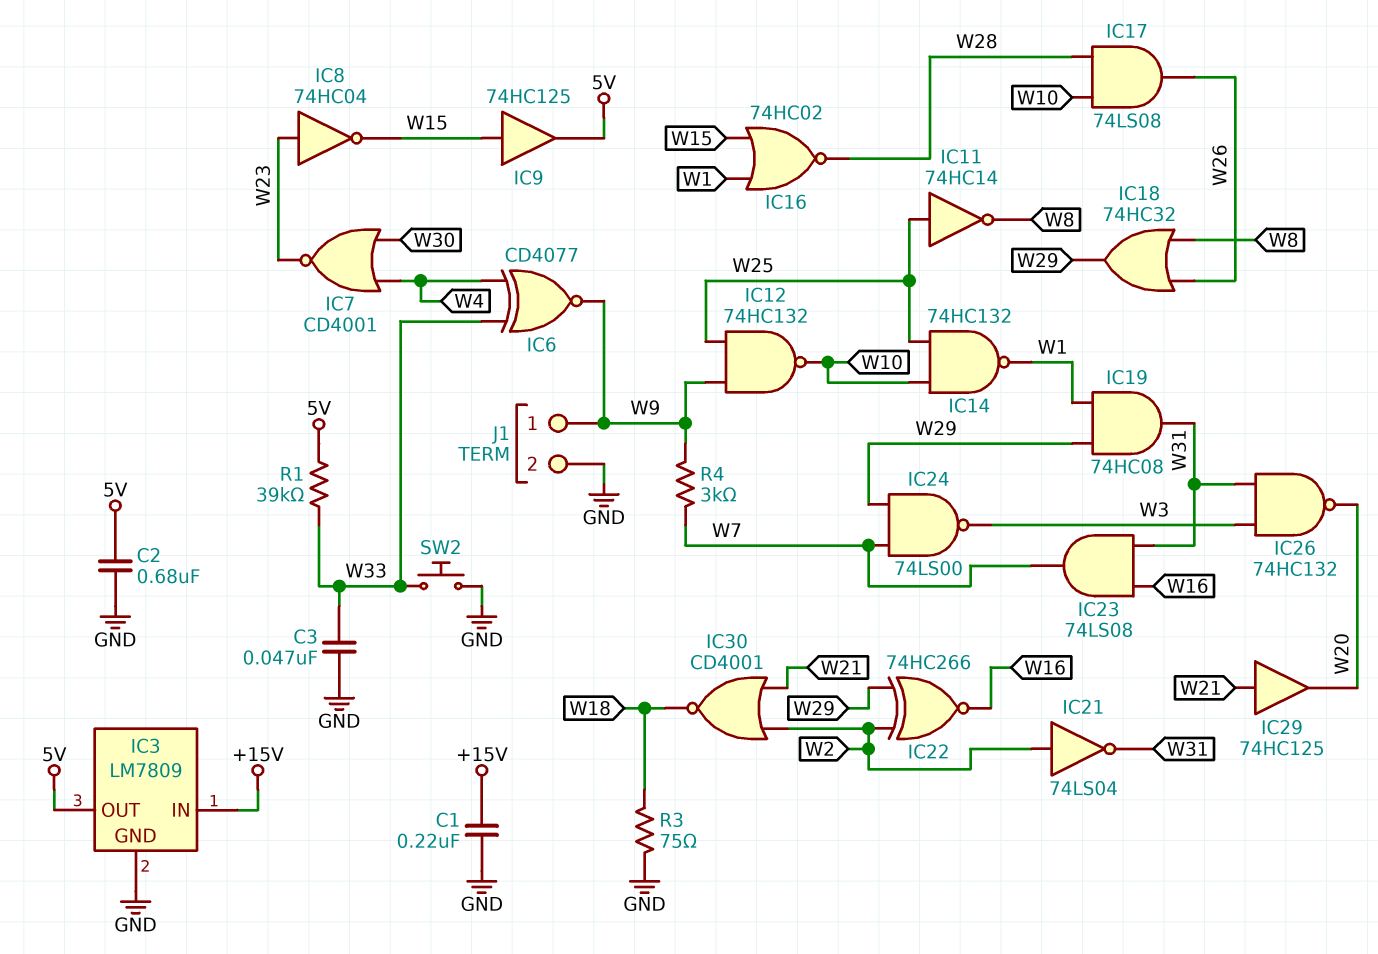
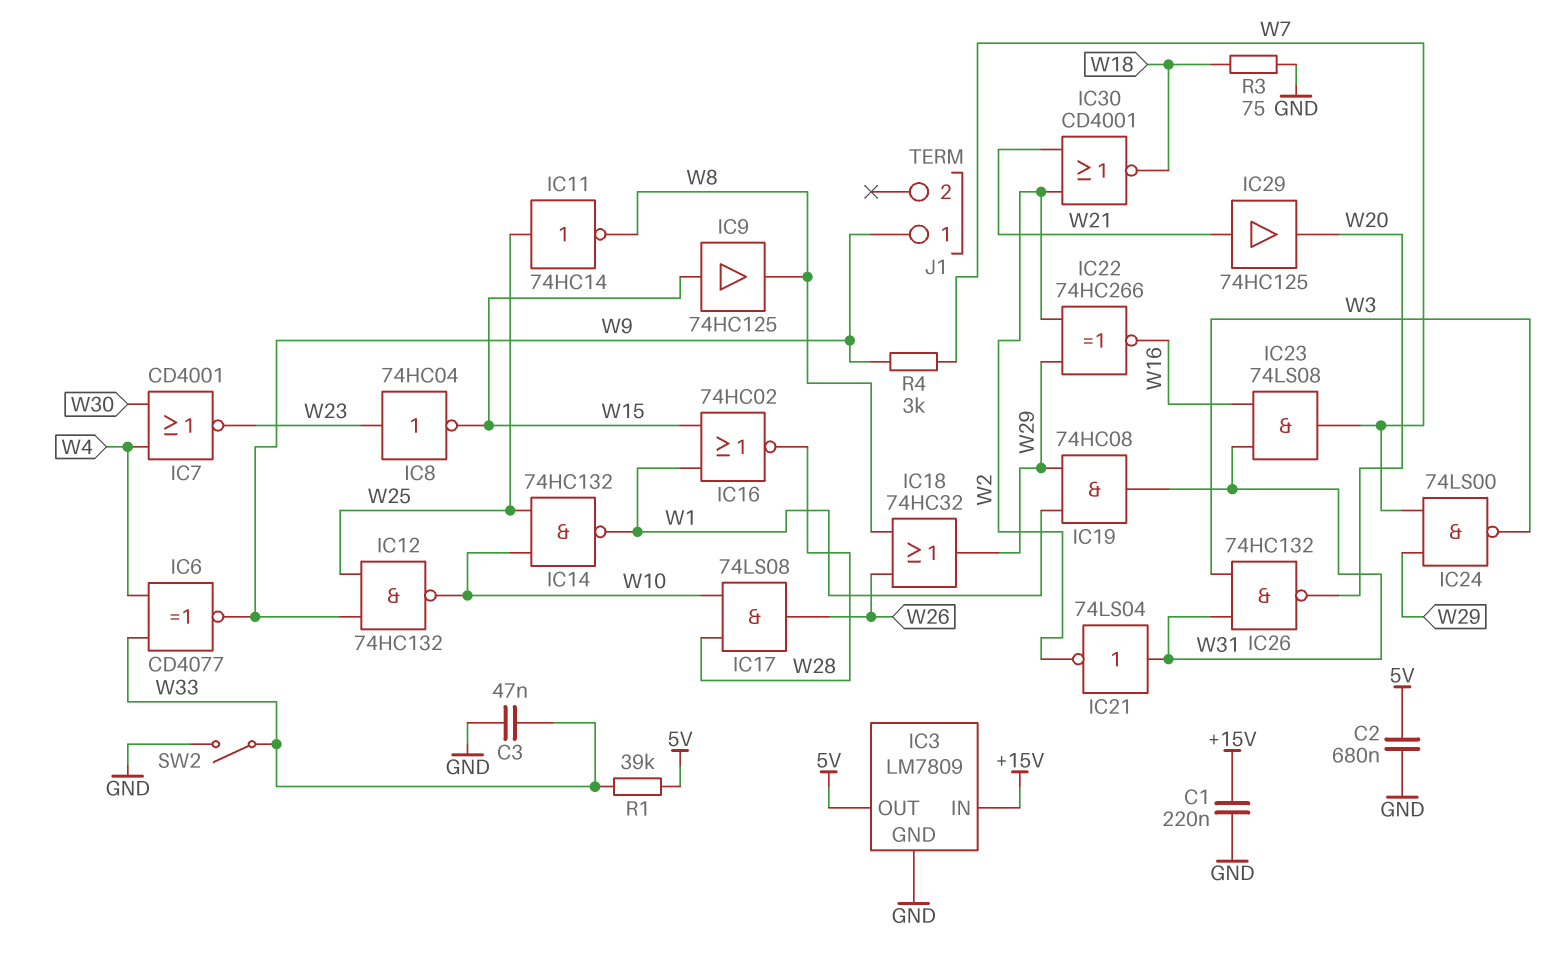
IC9: buffer 74HC125 (in W15, out 5V) -> buffer 74HC125 (in W15, out W8)
IC21: NOT 74LS04 (in W2, out W31) -> NOT 74LS04 (in W31, out W2)
J1 pin 2: GND -> none
SW2: button (GND, W33) -> switch (GND, W33)

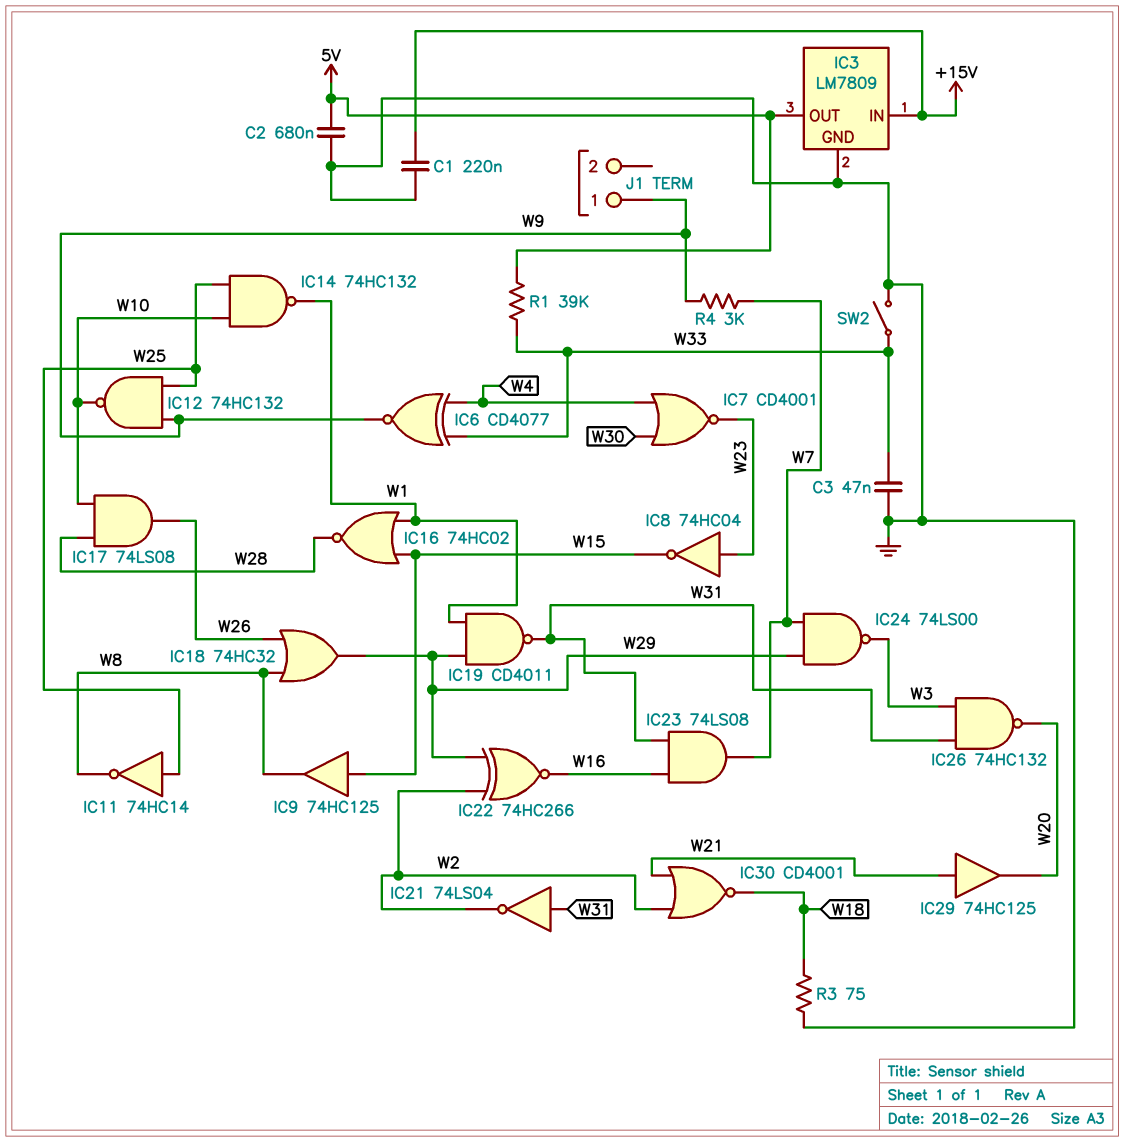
IC19: AND 74HC08 (in W1, in W29, out W31) -> NAND CD4011 (in W1, in W29, out W31)

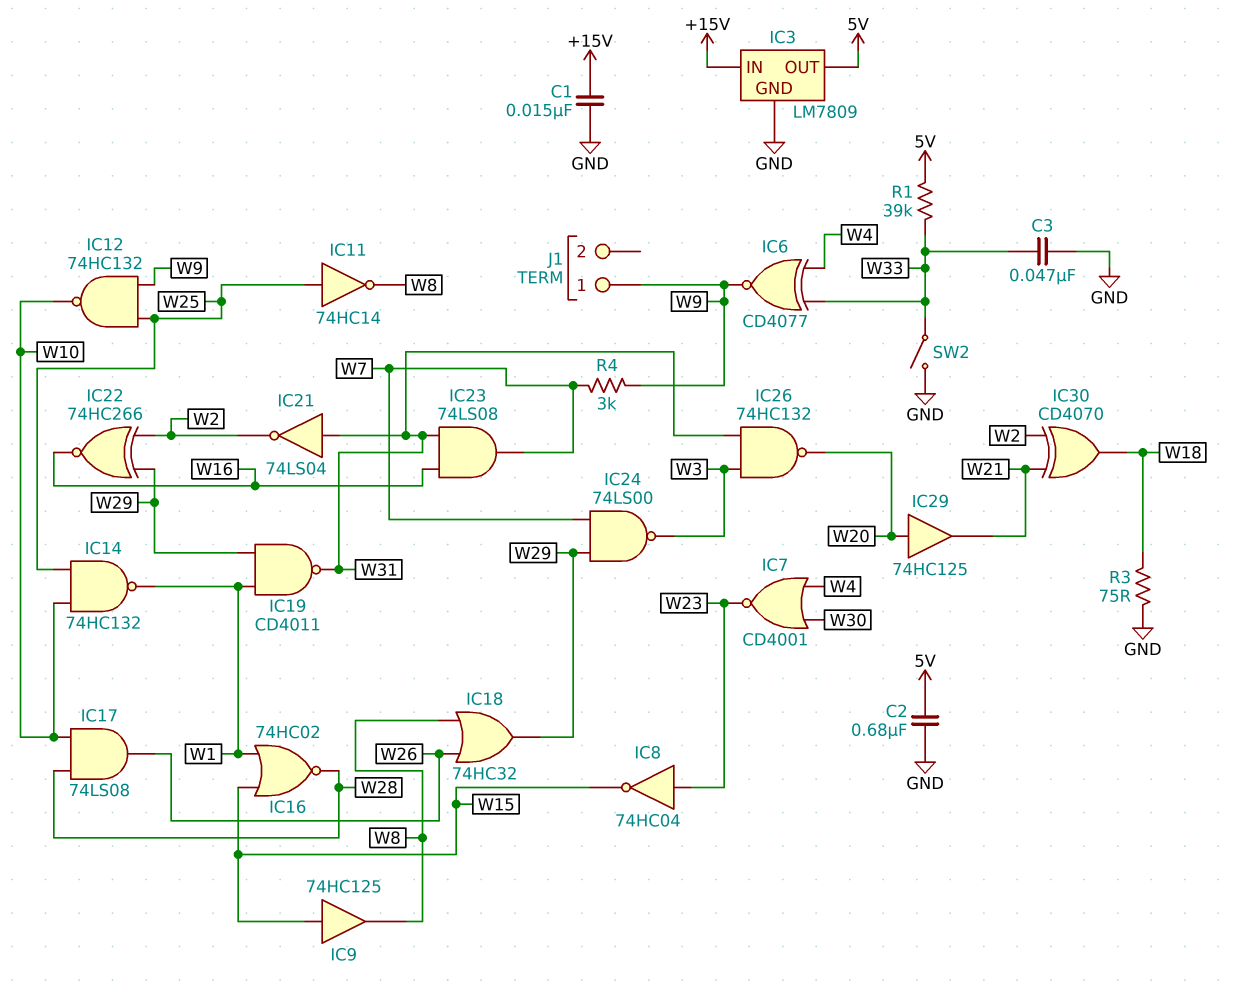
C1: 220nF (+15V, GND) -> 15nF (+15V, GND)
IC29: buffer 74HC125 (in W21, out W20) -> buffer 74HC125 (in W20, out W21)
IC30: NOR CD4001 (in W2, in W21, out W18) -> XOR CD4070 (in W2, in W21, out W18)

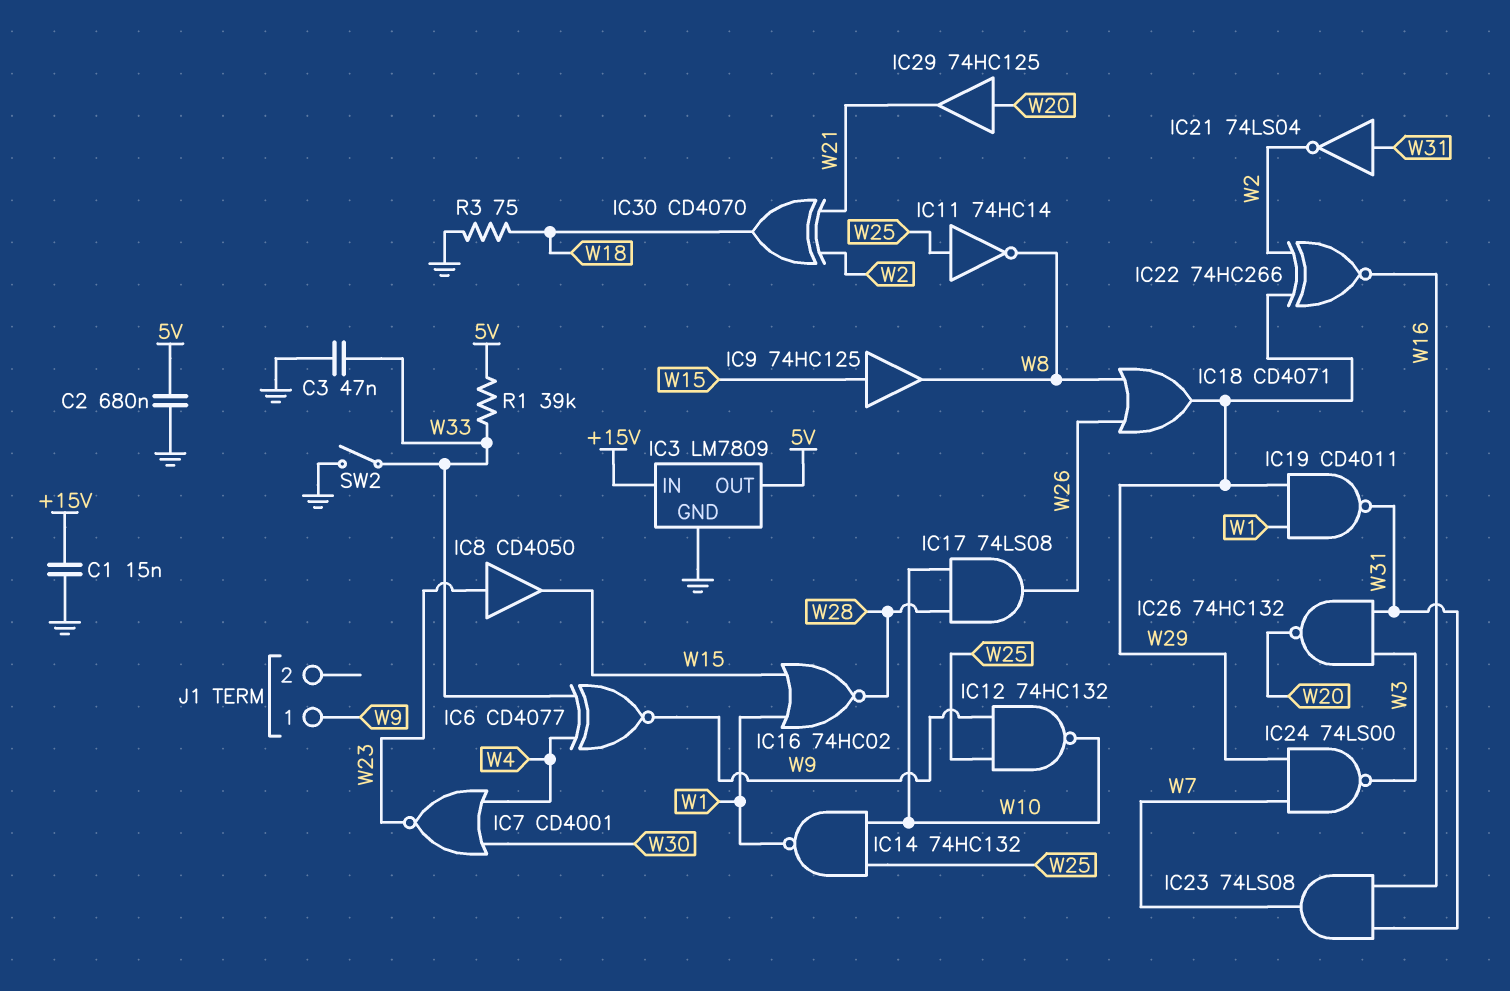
IC8: NOT 74HC04 (in W23, out W15) -> buffer CD4050 (in W23, out W15)
IC18: OR 74HC32 (in W8, in W26, out W29) -> OR CD4071 (in W8, in W26, out W29)
R4: 3k (W7, W9) -> none

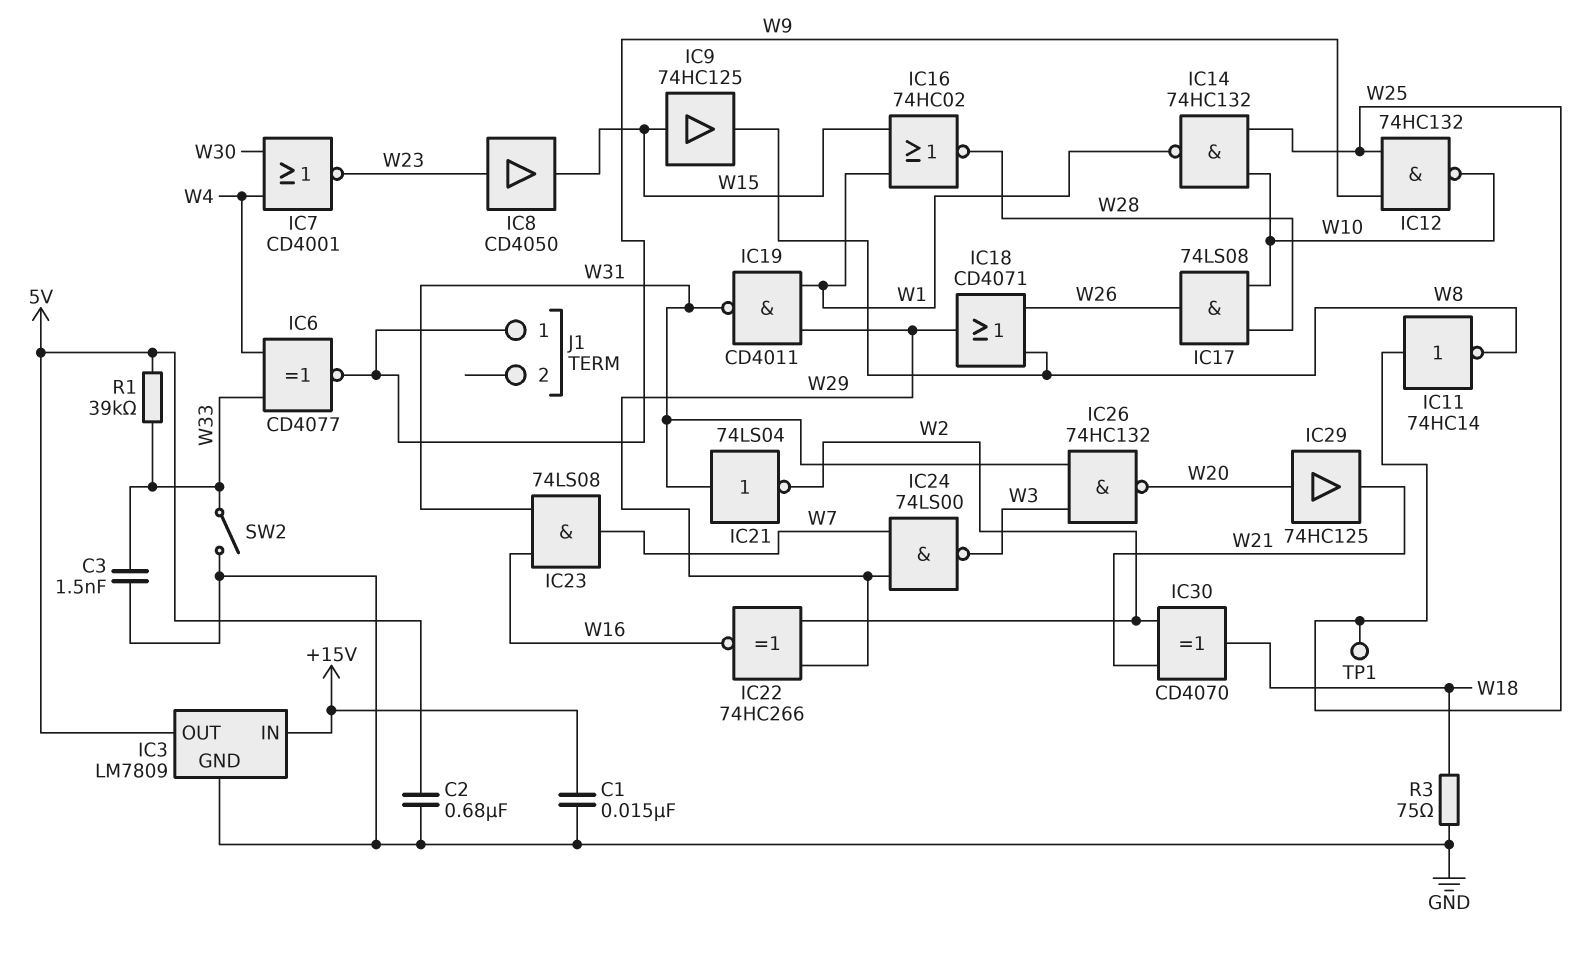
C3: 47nF (GND, W33) -> 1.5nF (GND, W33)
TP1: none -> test point (W25)

